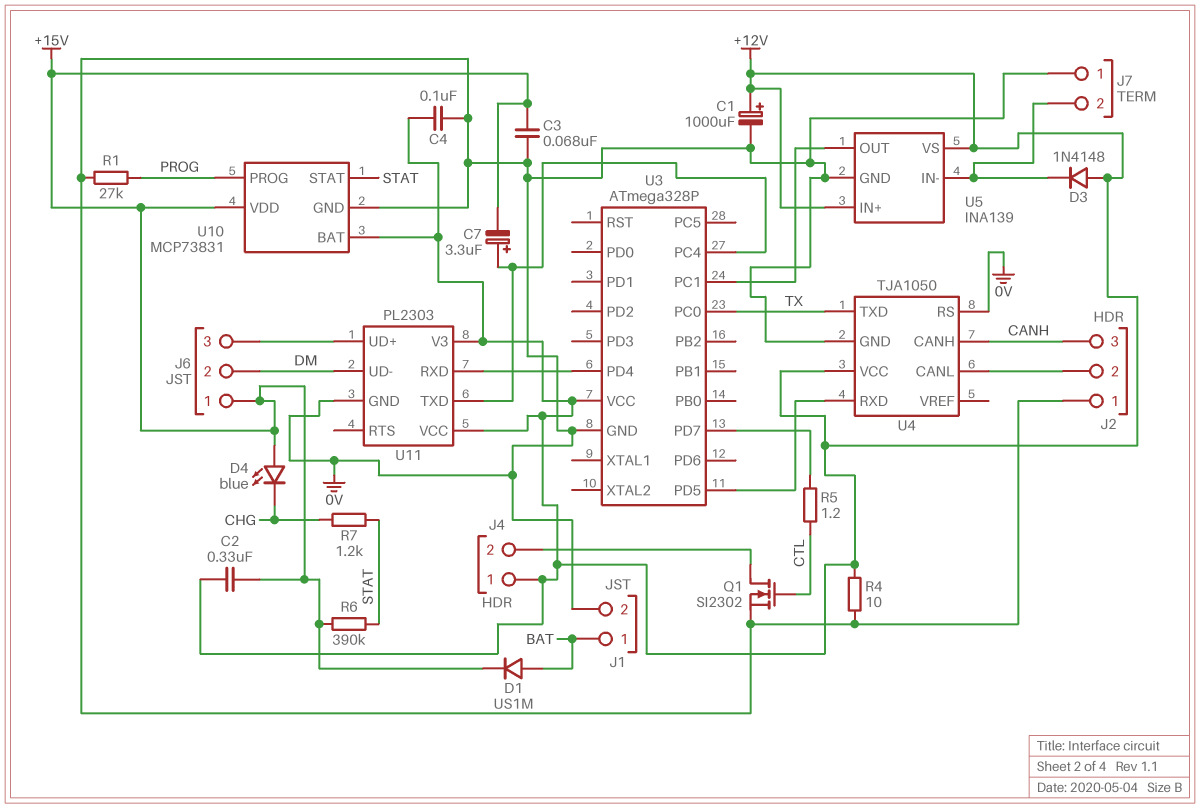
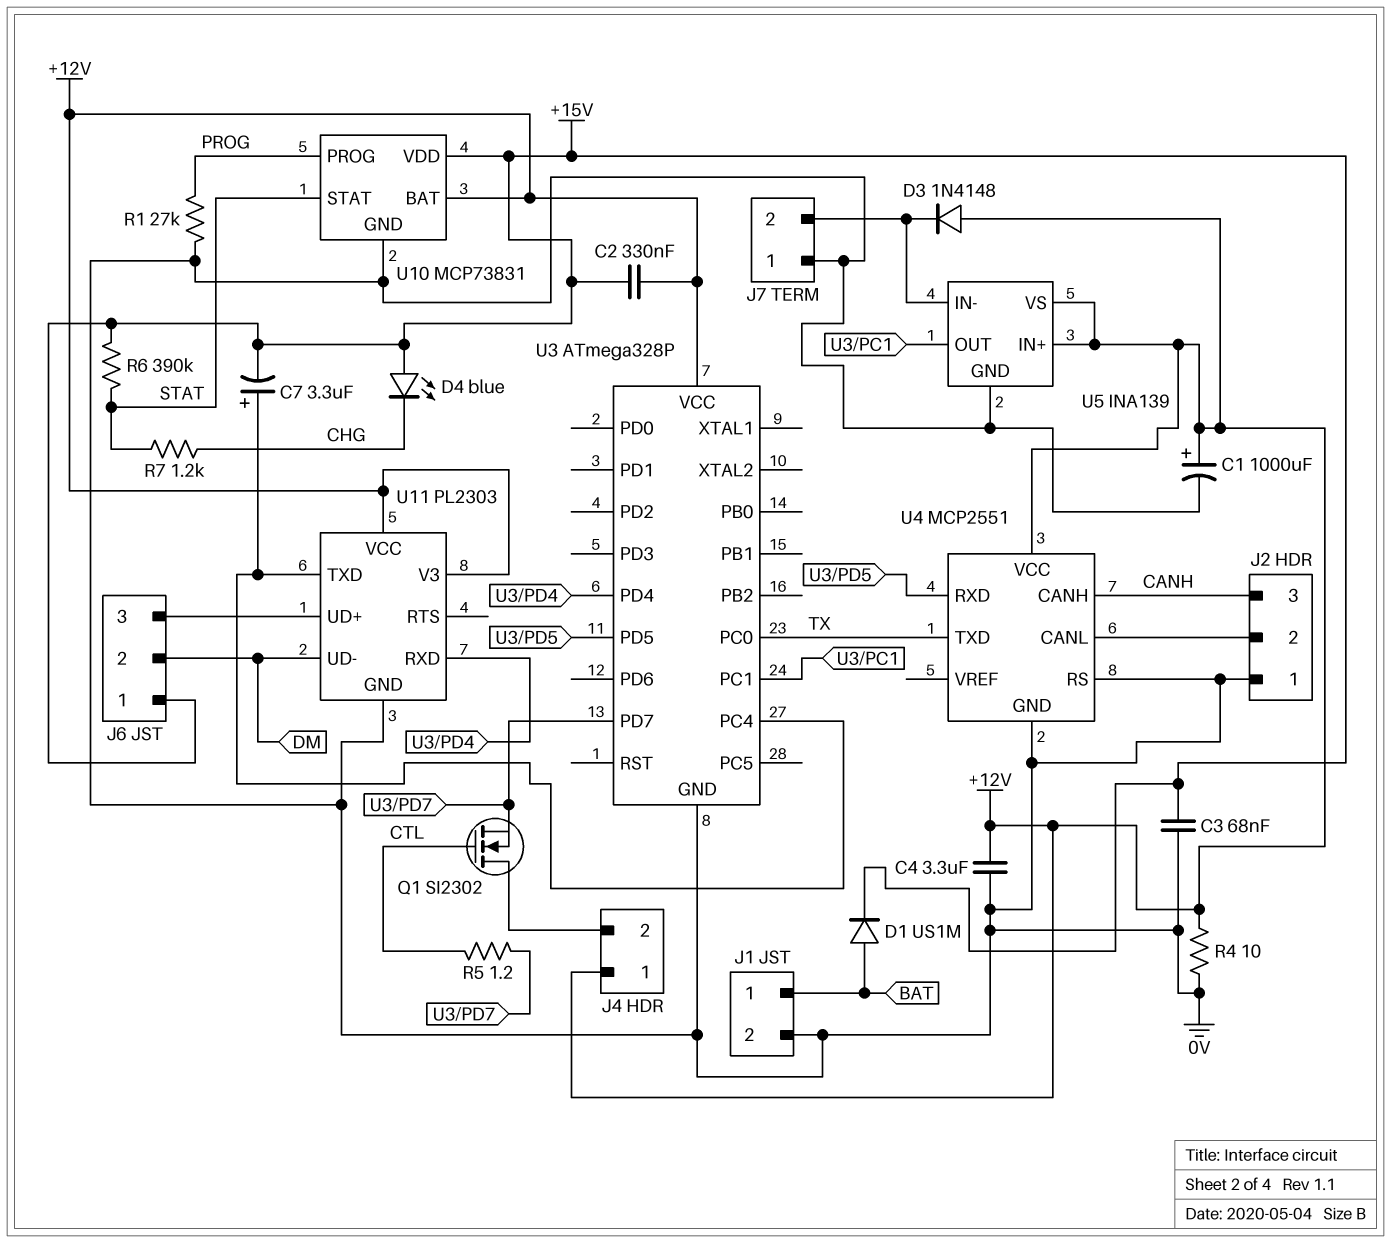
C4: 100nF (+12V, 0V) -> 3.3uF (+12V, 0V)
Q1: NMOS SI2302 (G CTL, D J4/2, S 0V) -> NMOS SI2302 (G CTL, D J4/2, S U3/PD7)
U4: TJA1050 -> MCP2551

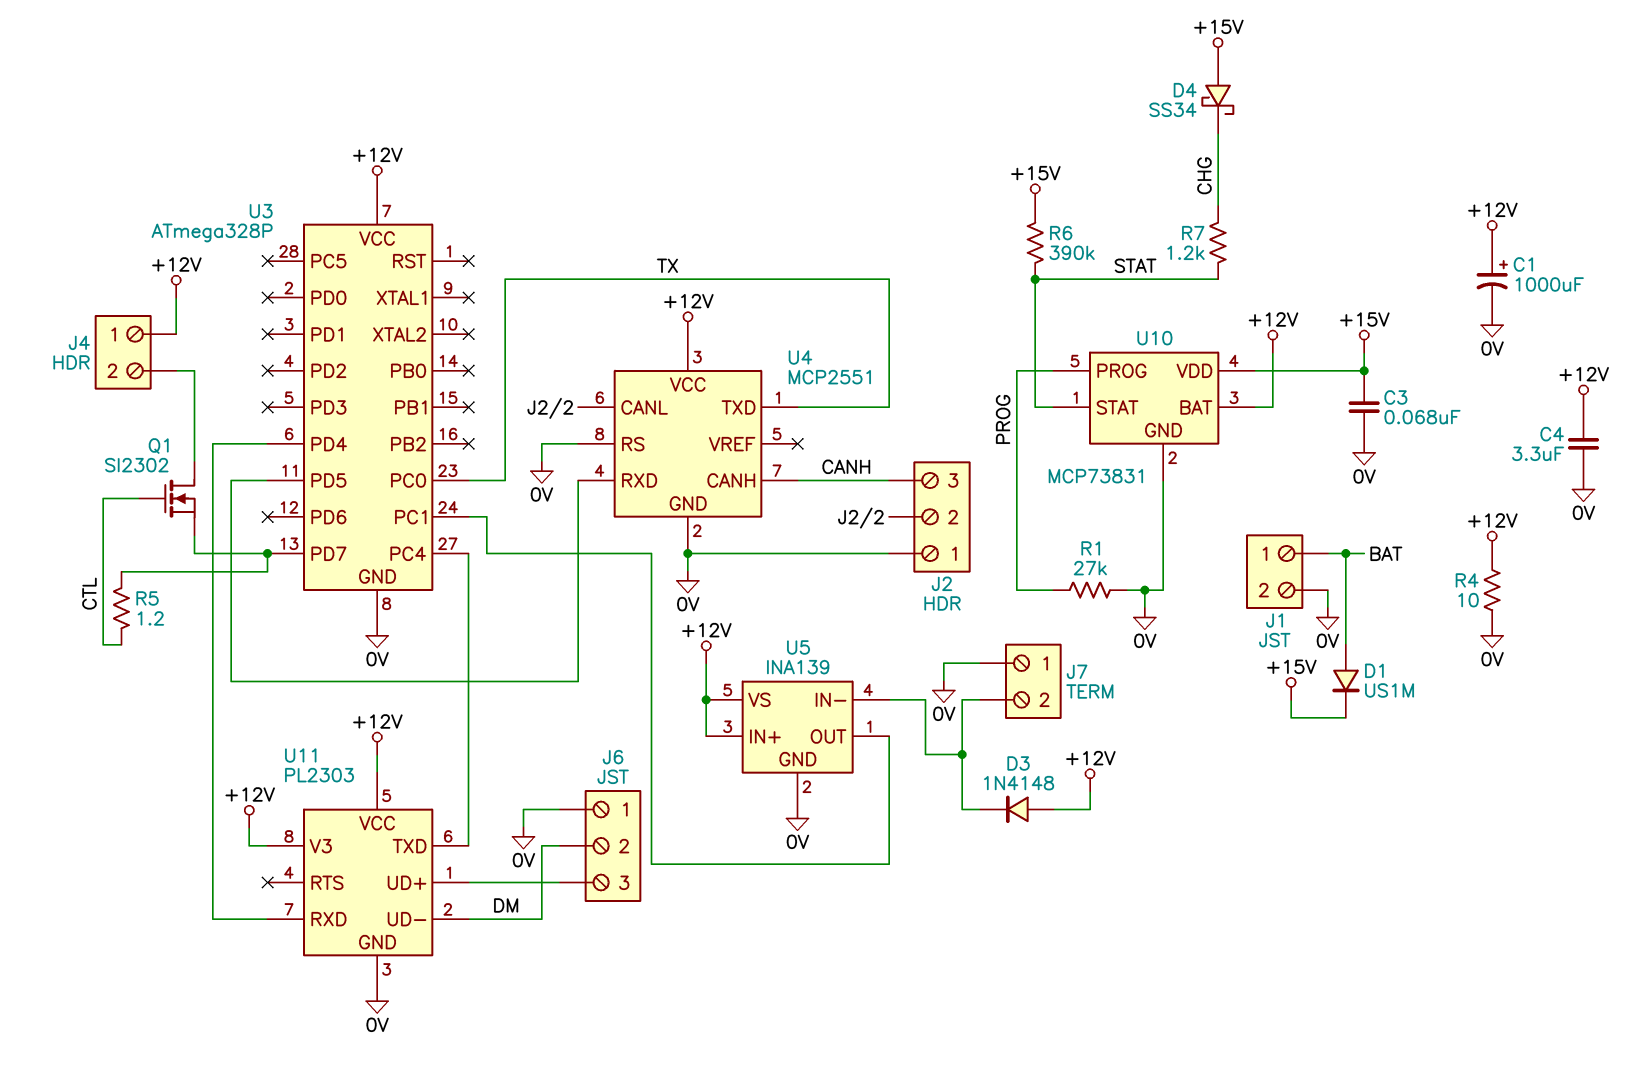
C2: 330nF (+12V, +15V) -> none
C7: 3.3uF (plus U3/PC4, minus +15V) -> none
D4: LED blue (A +15V, K CHG) -> schottky SS34 (A +15V, K CHG)
J6 pin 1: +15V -> 0V

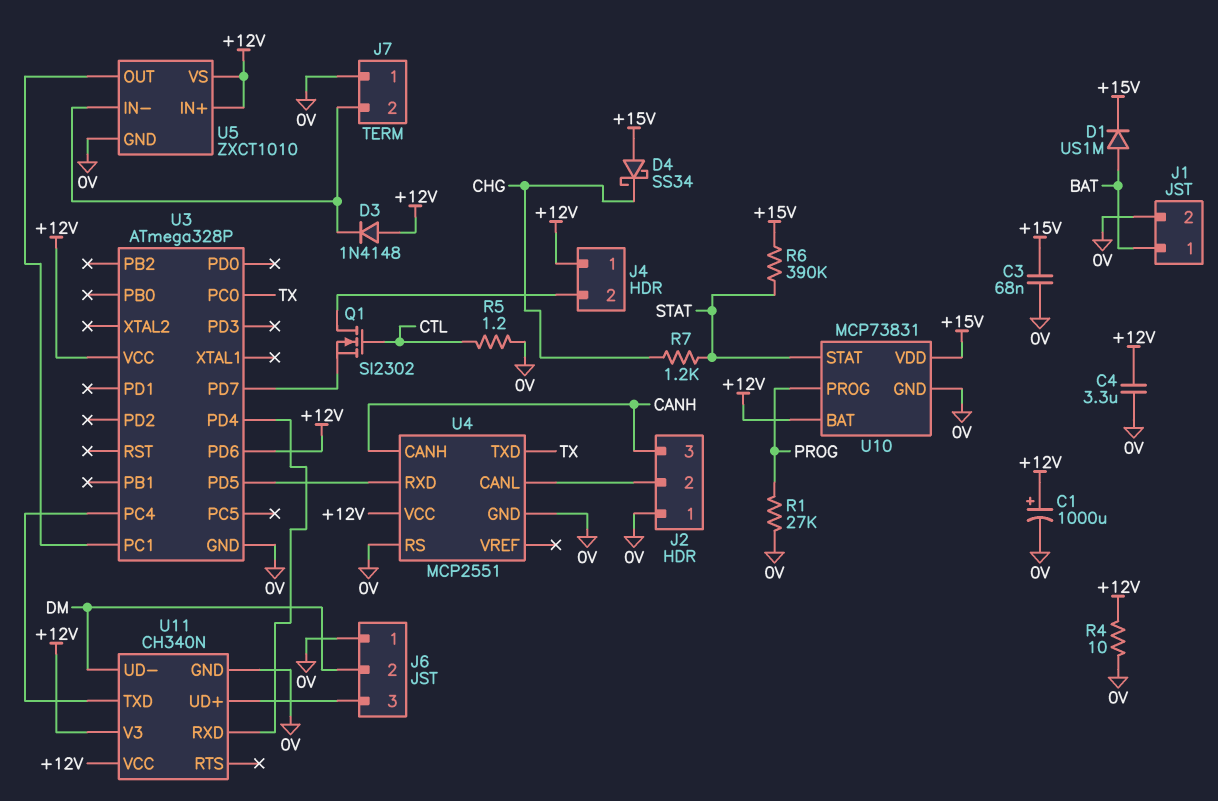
R5: 1.2 (CTL, U3/PD7) -> 1.2 (0V, CTL)
U3 pin PD6: none -> +12V
U5: INA139 -> ZXCT1010
U11: PL2303 -> CH340N

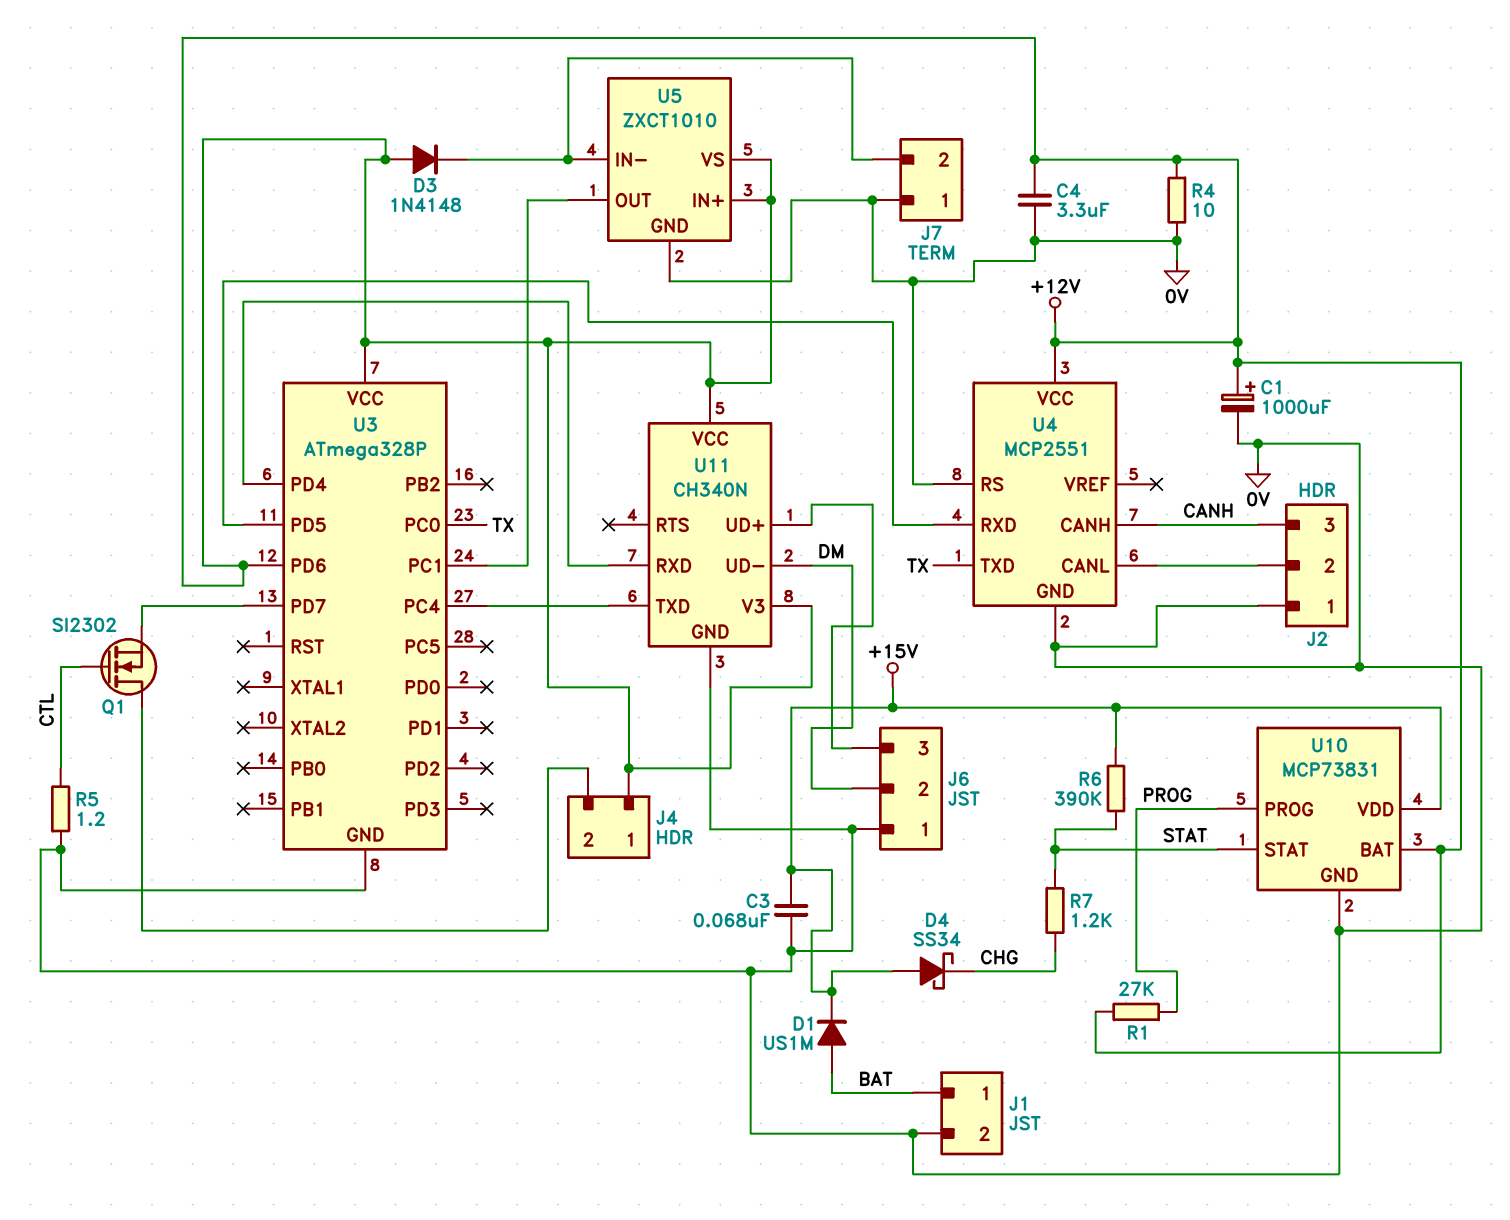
R1: 27k (0V, PROG) -> 27k (+12V, PROG)

